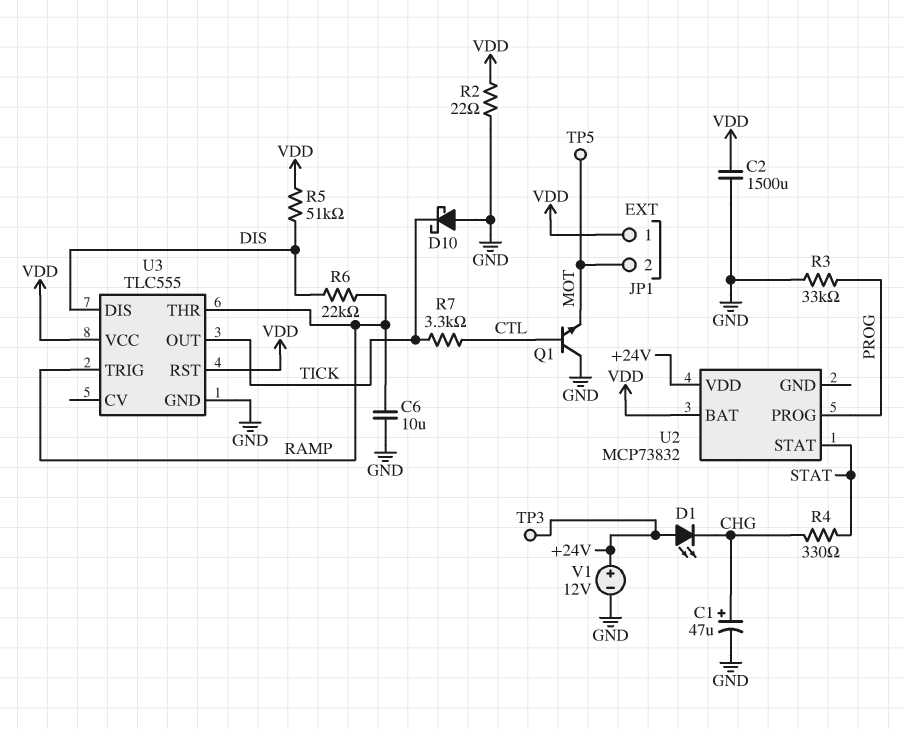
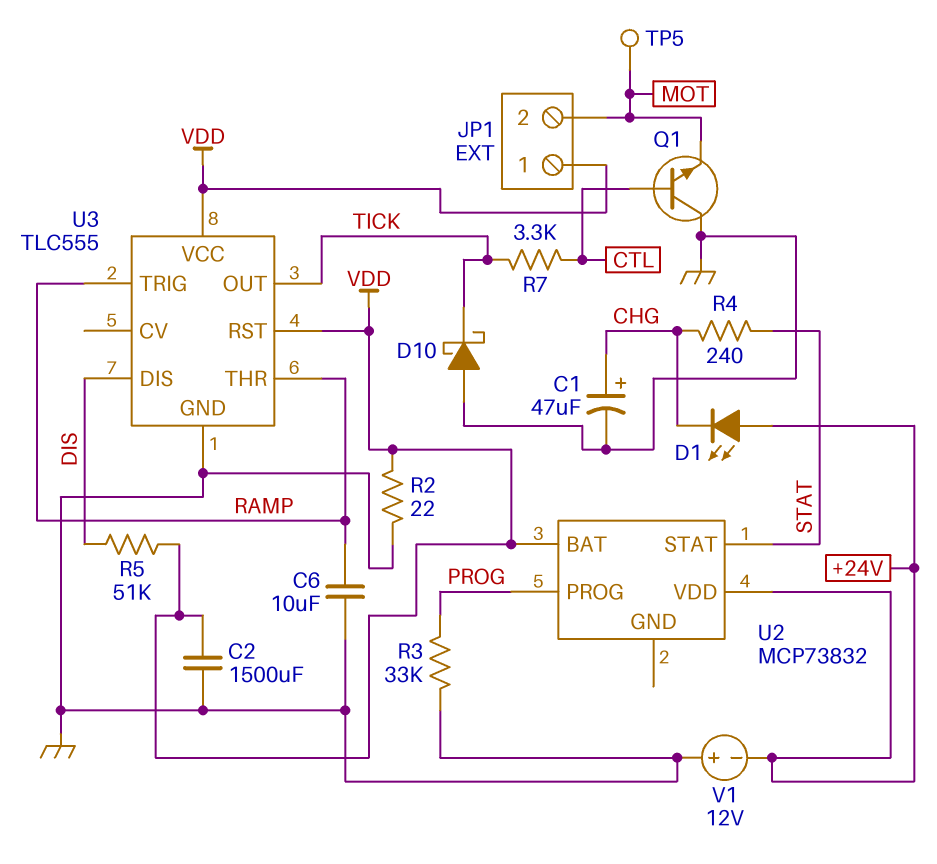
R4: 330 (CHG, STAT) -> 240 (CHG, STAT)
R6: 22k (DIS, RAMP) -> none
TP3: test point (+24V) -> none
V1: 12V (plus +24V, minus GND) -> 12V (plus GND, minus +24V)

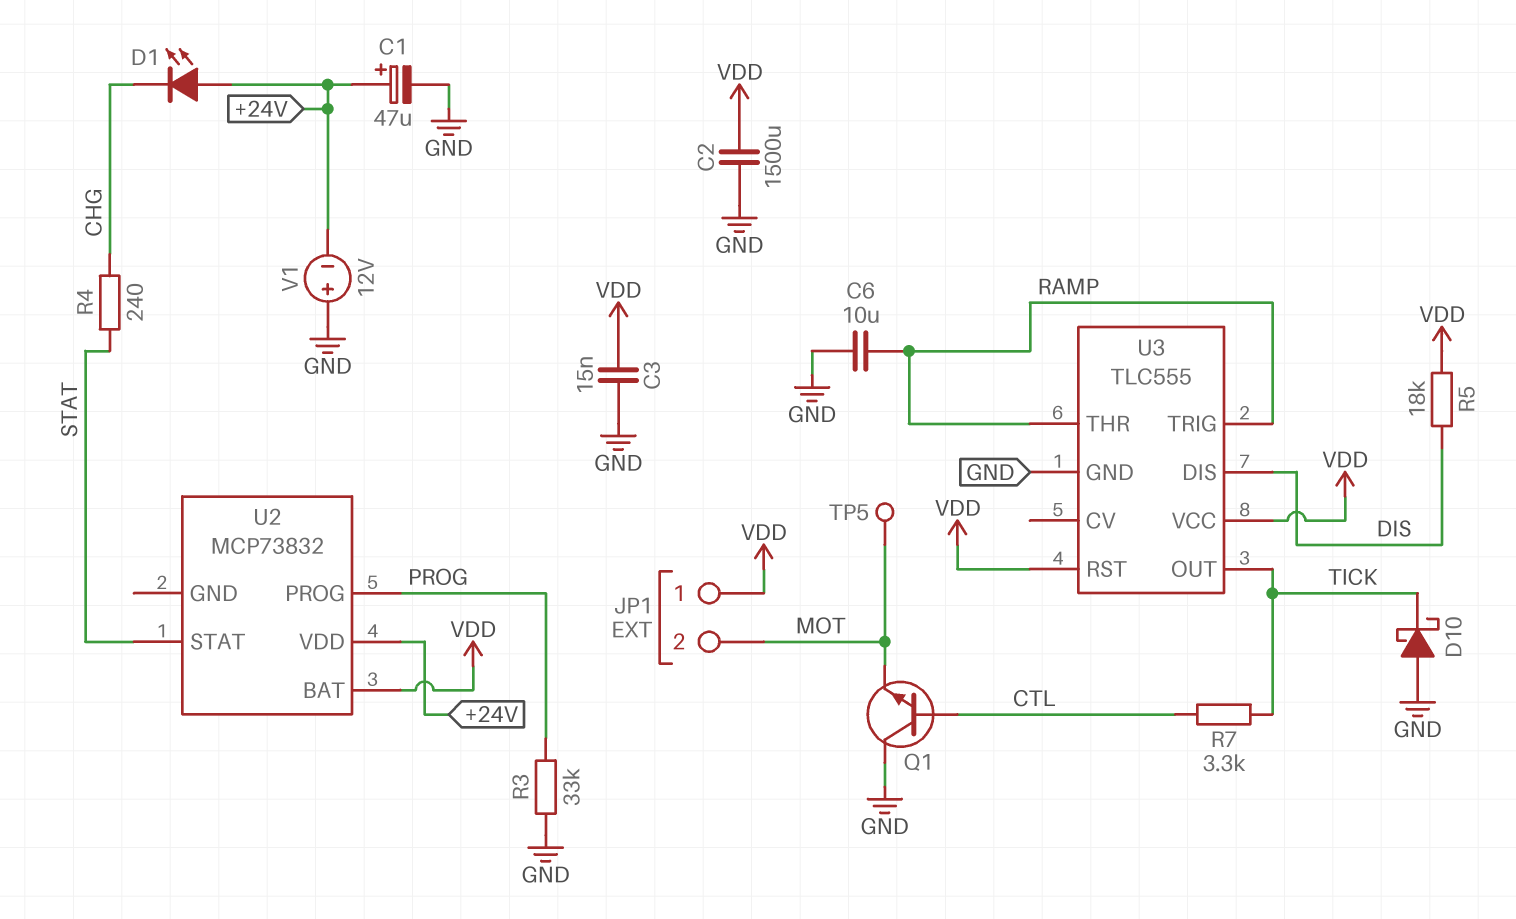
C1: 47uF (plus CHG, minus GND) -> 47uF (plus +24V, minus GND)
C3: none -> 15nF (GND, VDD)
R2: 22 (GND, VDD) -> none
R5: 51k (DIS, VDD) -> 18k (DIS, VDD)

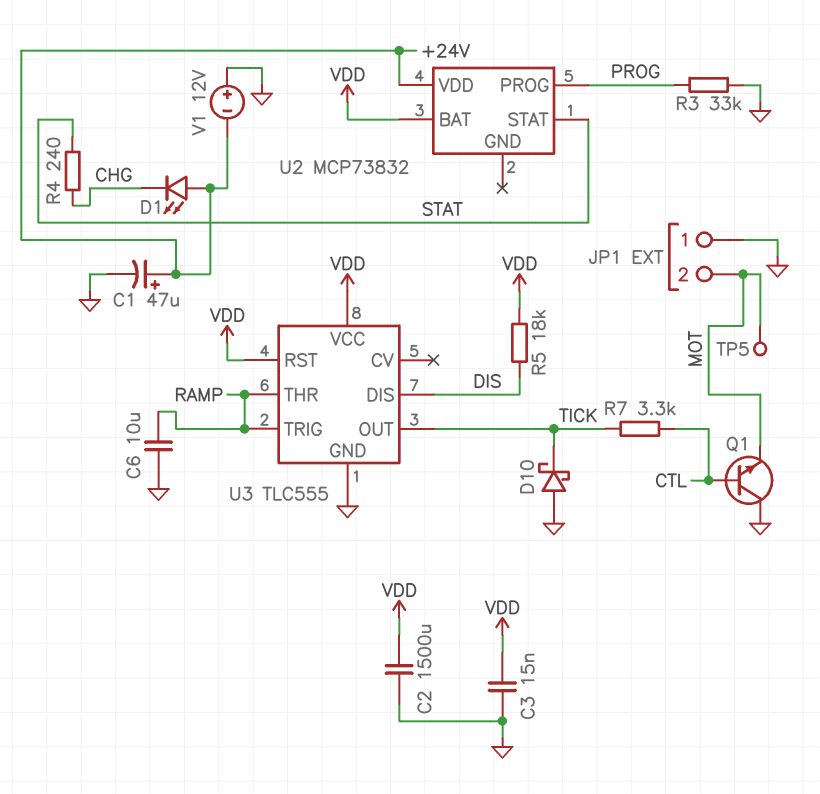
JP1 pin 1: VDD -> GND

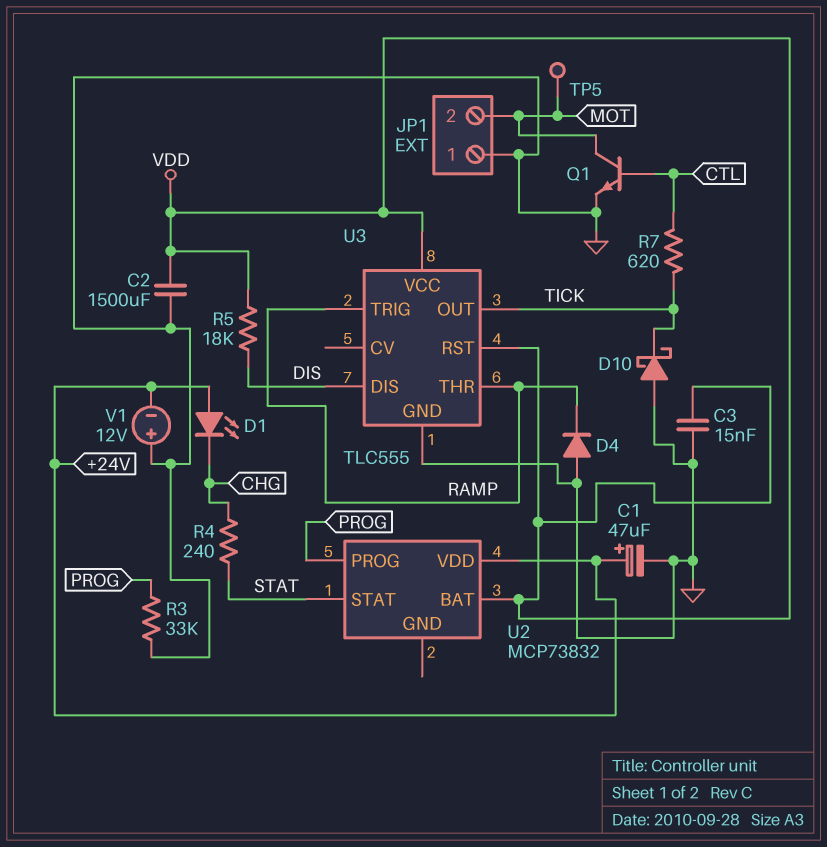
C6: 10uF (GND, RAMP) -> none
D4: none -> diode (A GND, K RAMP)
Q1: NPN (B CTL, C GND, E MOT) -> NPN (B CTL, C MOT, E GND)
R7: 3.3k (CTL, TICK) -> 620 (CTL, TICK)

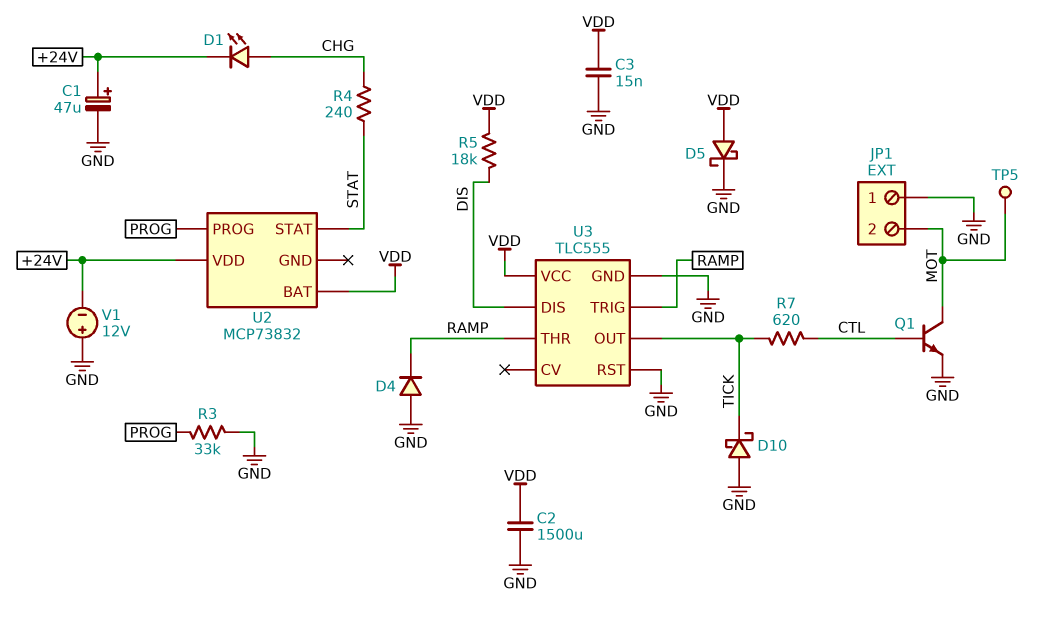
D1: LED (A +24V, K CHG) -> LED (A CHG, K +24V)
D5: none -> schottky (A VDD, K GND)
U3 pin RST: VDD -> GND

